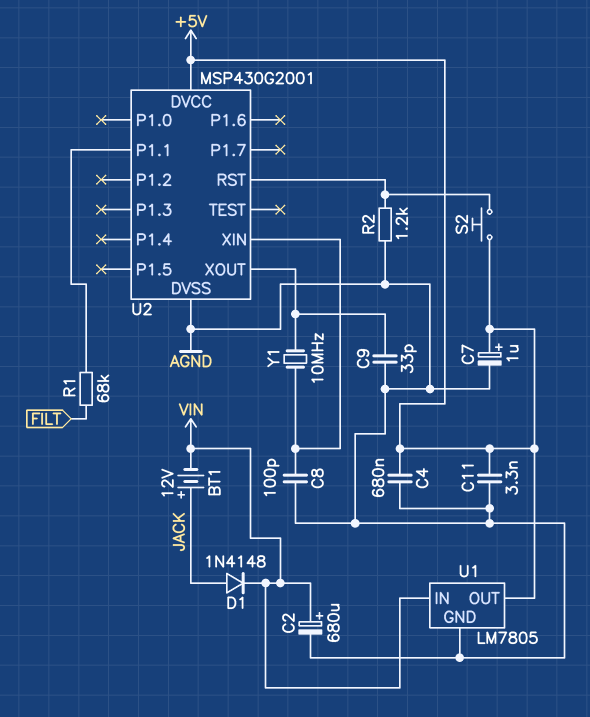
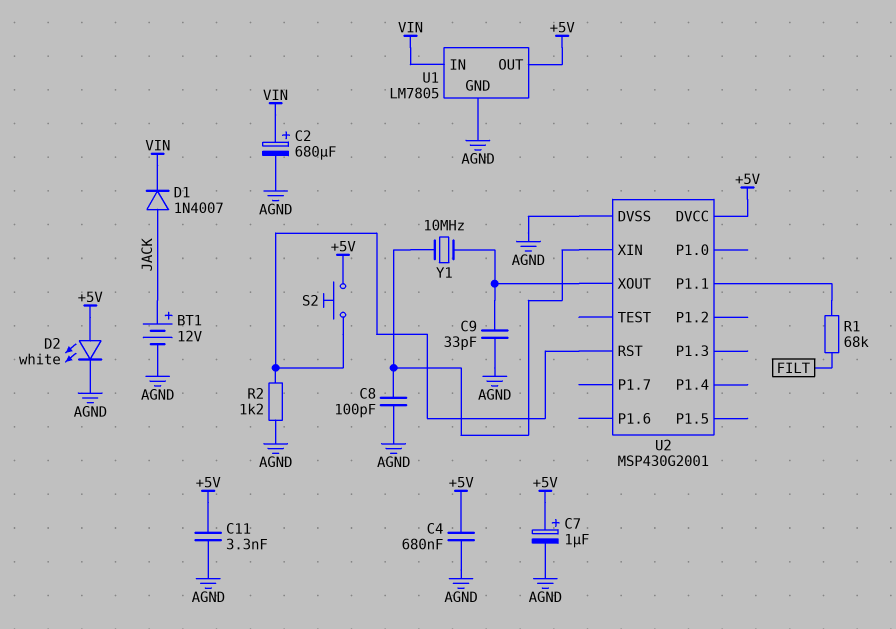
BT1: 12V (plus JACK, minus VIN) -> 12V (plus JACK, minus AGND)
D1: diode 1N4148 (A JACK, K VIN) -> diode 1N4007 (A JACK, K VIN)
D2: none -> LED white (A +5V, K AGND)

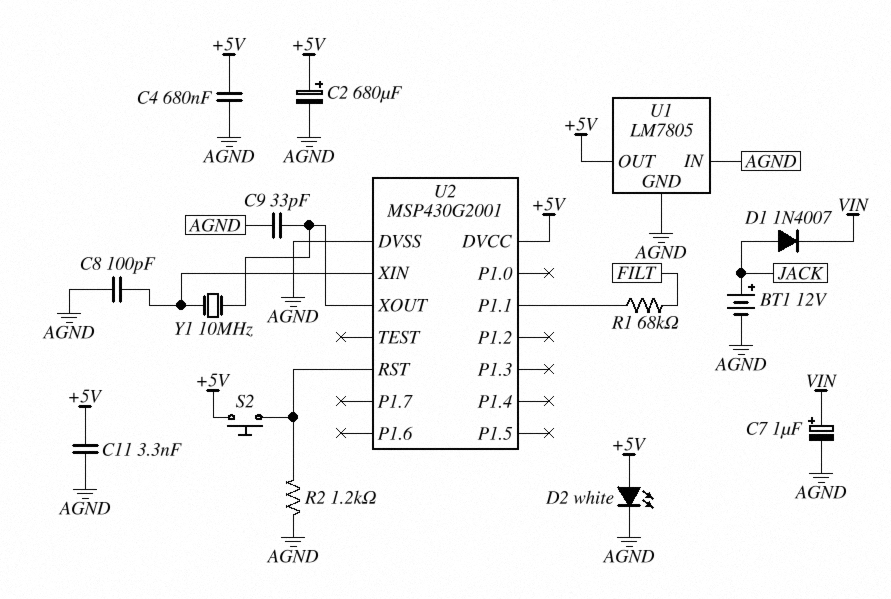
C2: 680uF (plus VIN, minus AGND) -> 680uF (plus +5V, minus AGND)
C7: 1uF (plus +5V, minus AGND) -> 1uF (plus VIN, minus AGND)
U1 pin IN: VIN -> AGND

